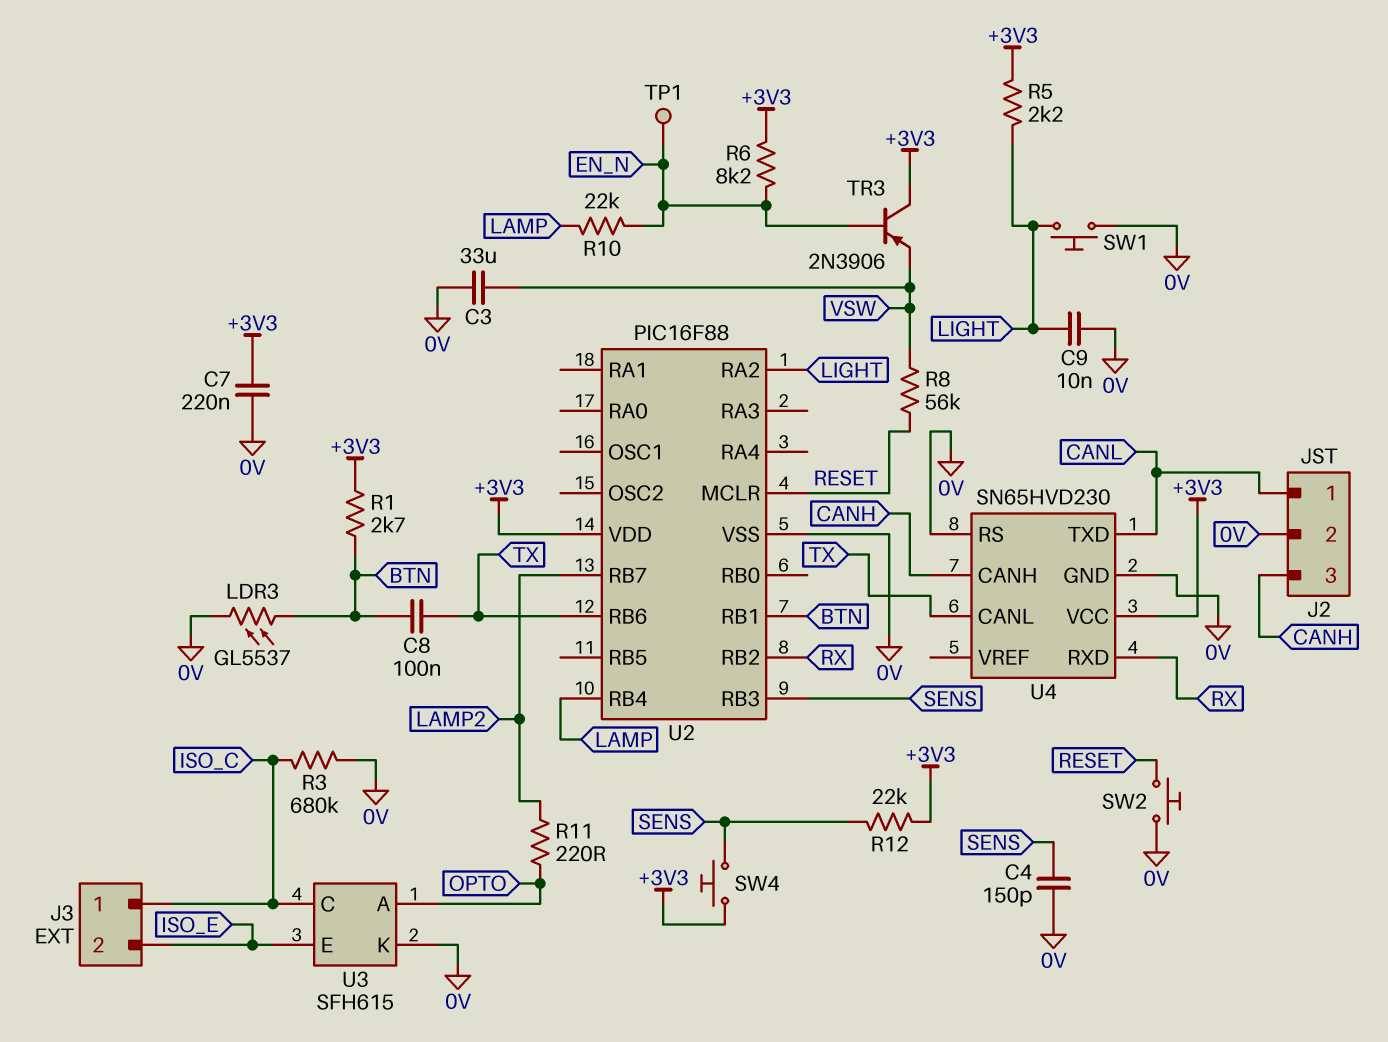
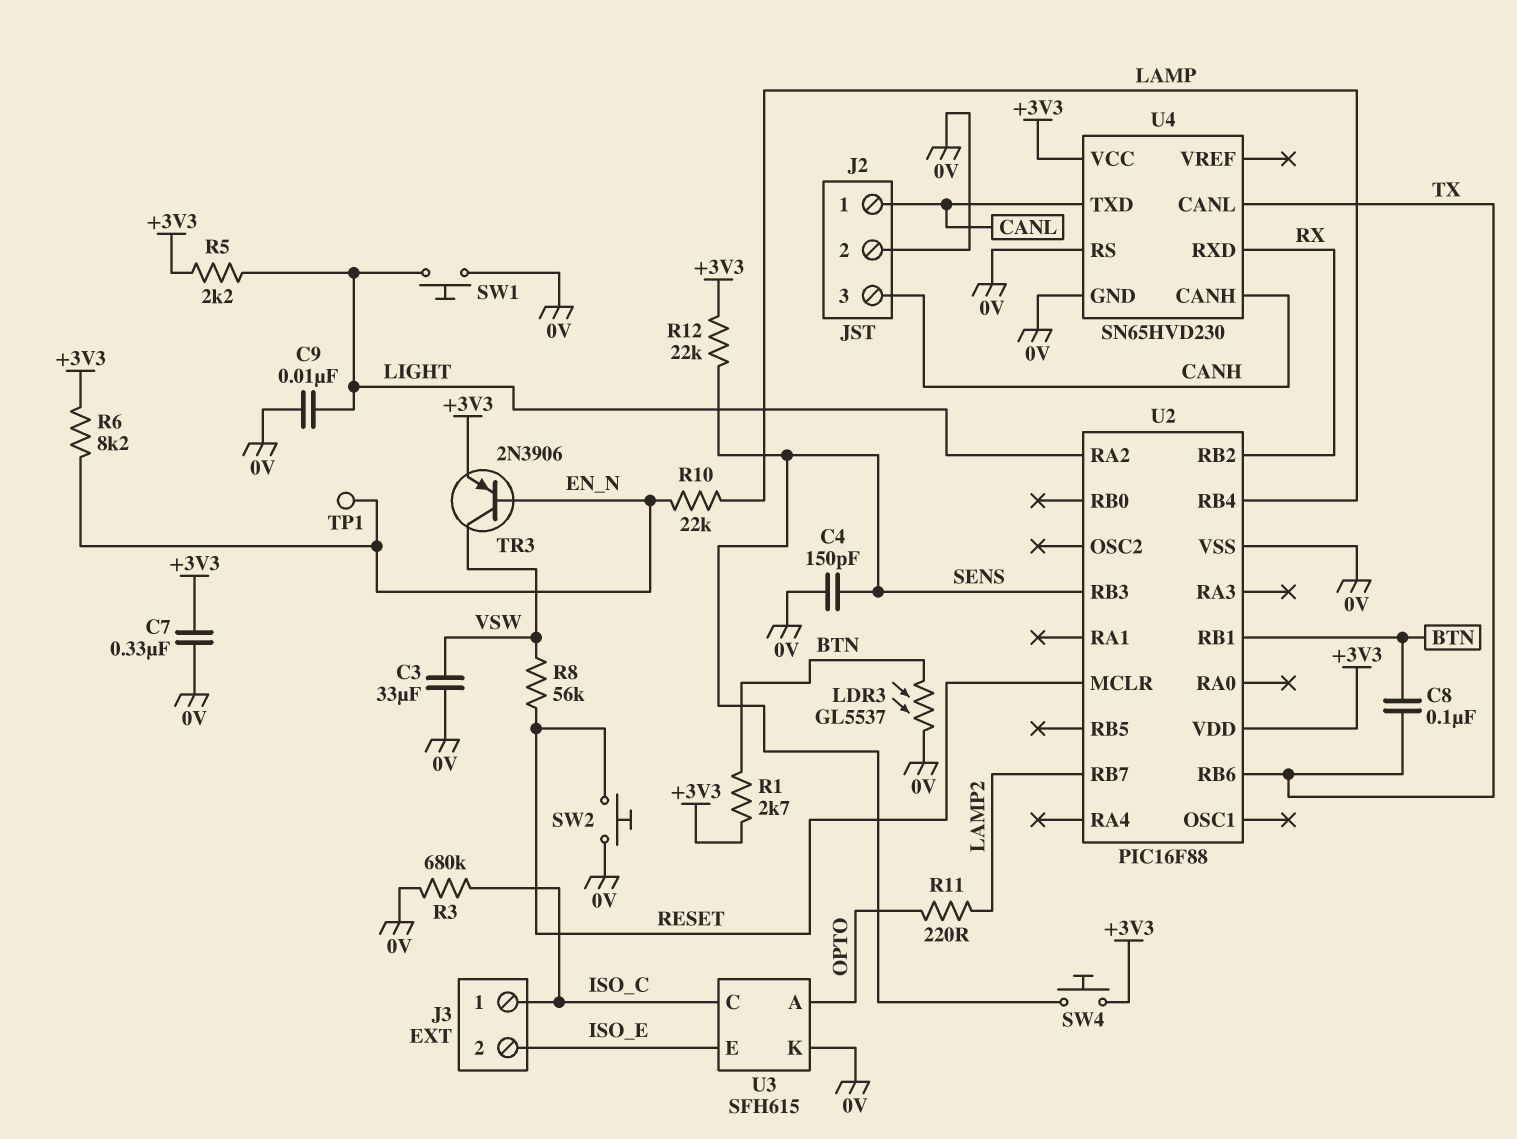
C7: 220nF (+3V3, 0V) -> 330nF (+3V3, 0V)
TR3: PNP 2N3906 (B EN_N, C +3V3, E VSW) -> PNP 2N3906 (B EN_N, C VSW, E +3V3)

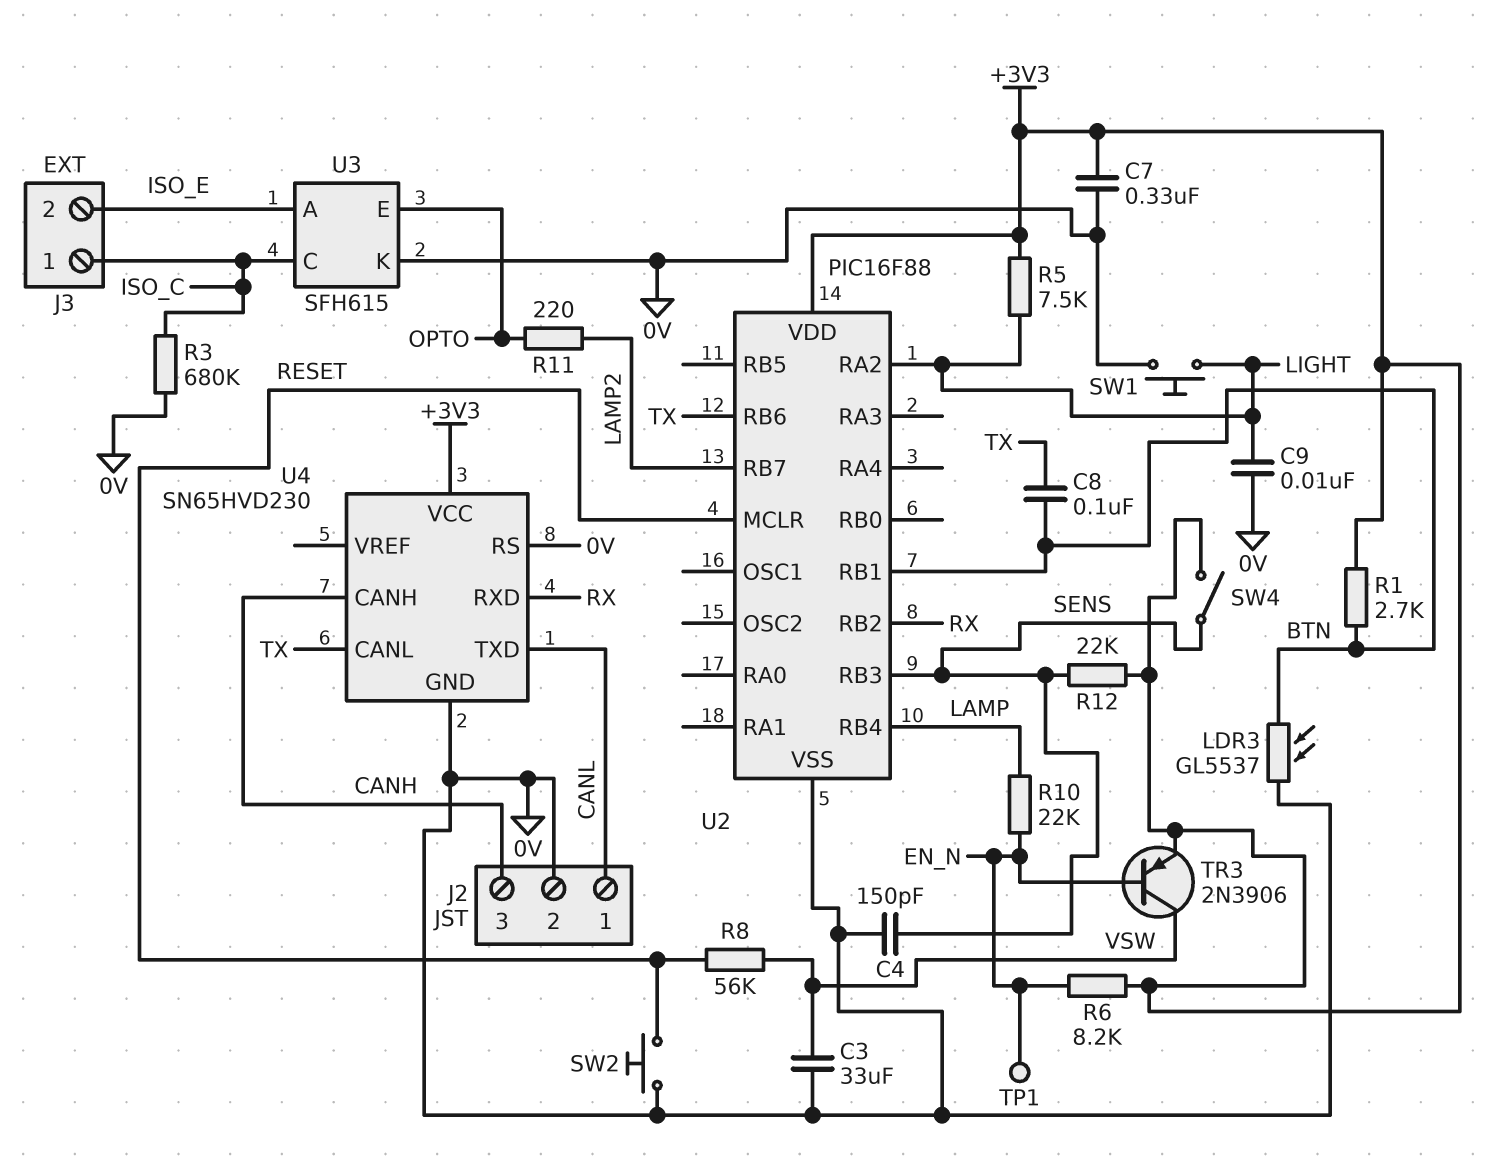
R5: 2.2k (+3V3, LIGHT) -> 7.5k (+3V3, LIGHT)
SW4: button (+3V3, SENS) -> switch (+3V3, SENS)
U3 pin A: OPTO -> ISO_E
U3 pin E: ISO_E -> OPTO

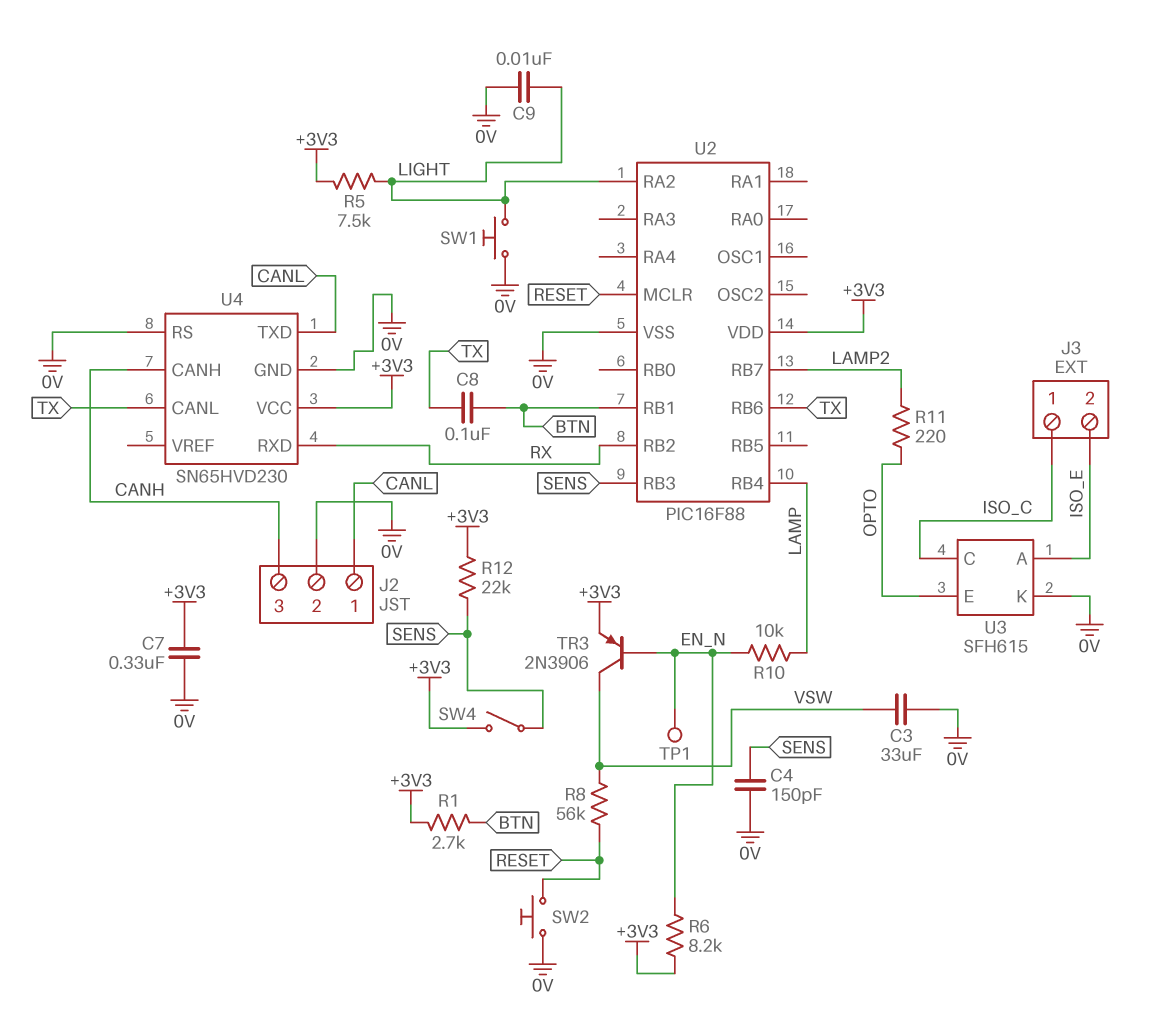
LDR3: GL5537 (0V, BTN) -> none
R3: 680k (0V, ISO_C) -> none
R10: 22k (EN_N, LAMP) -> 10k (EN_N, LAMP)

